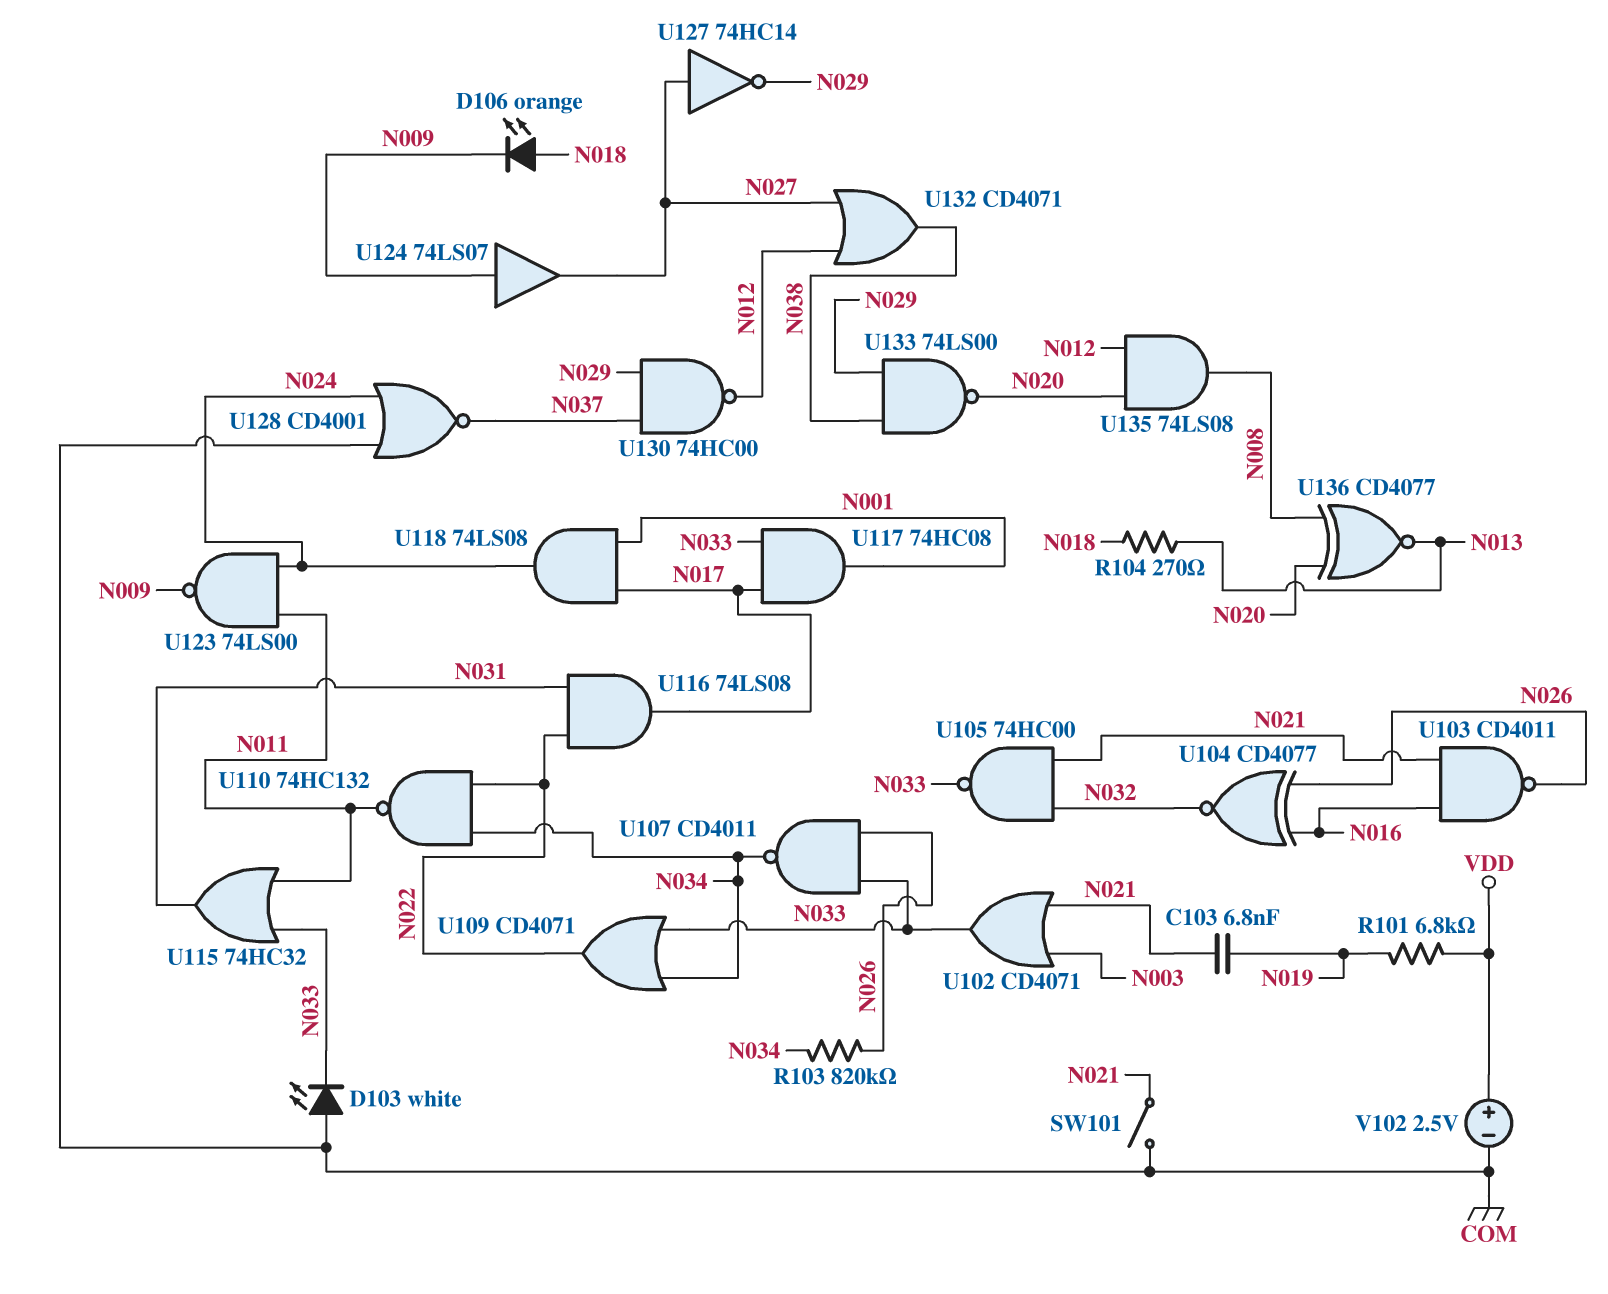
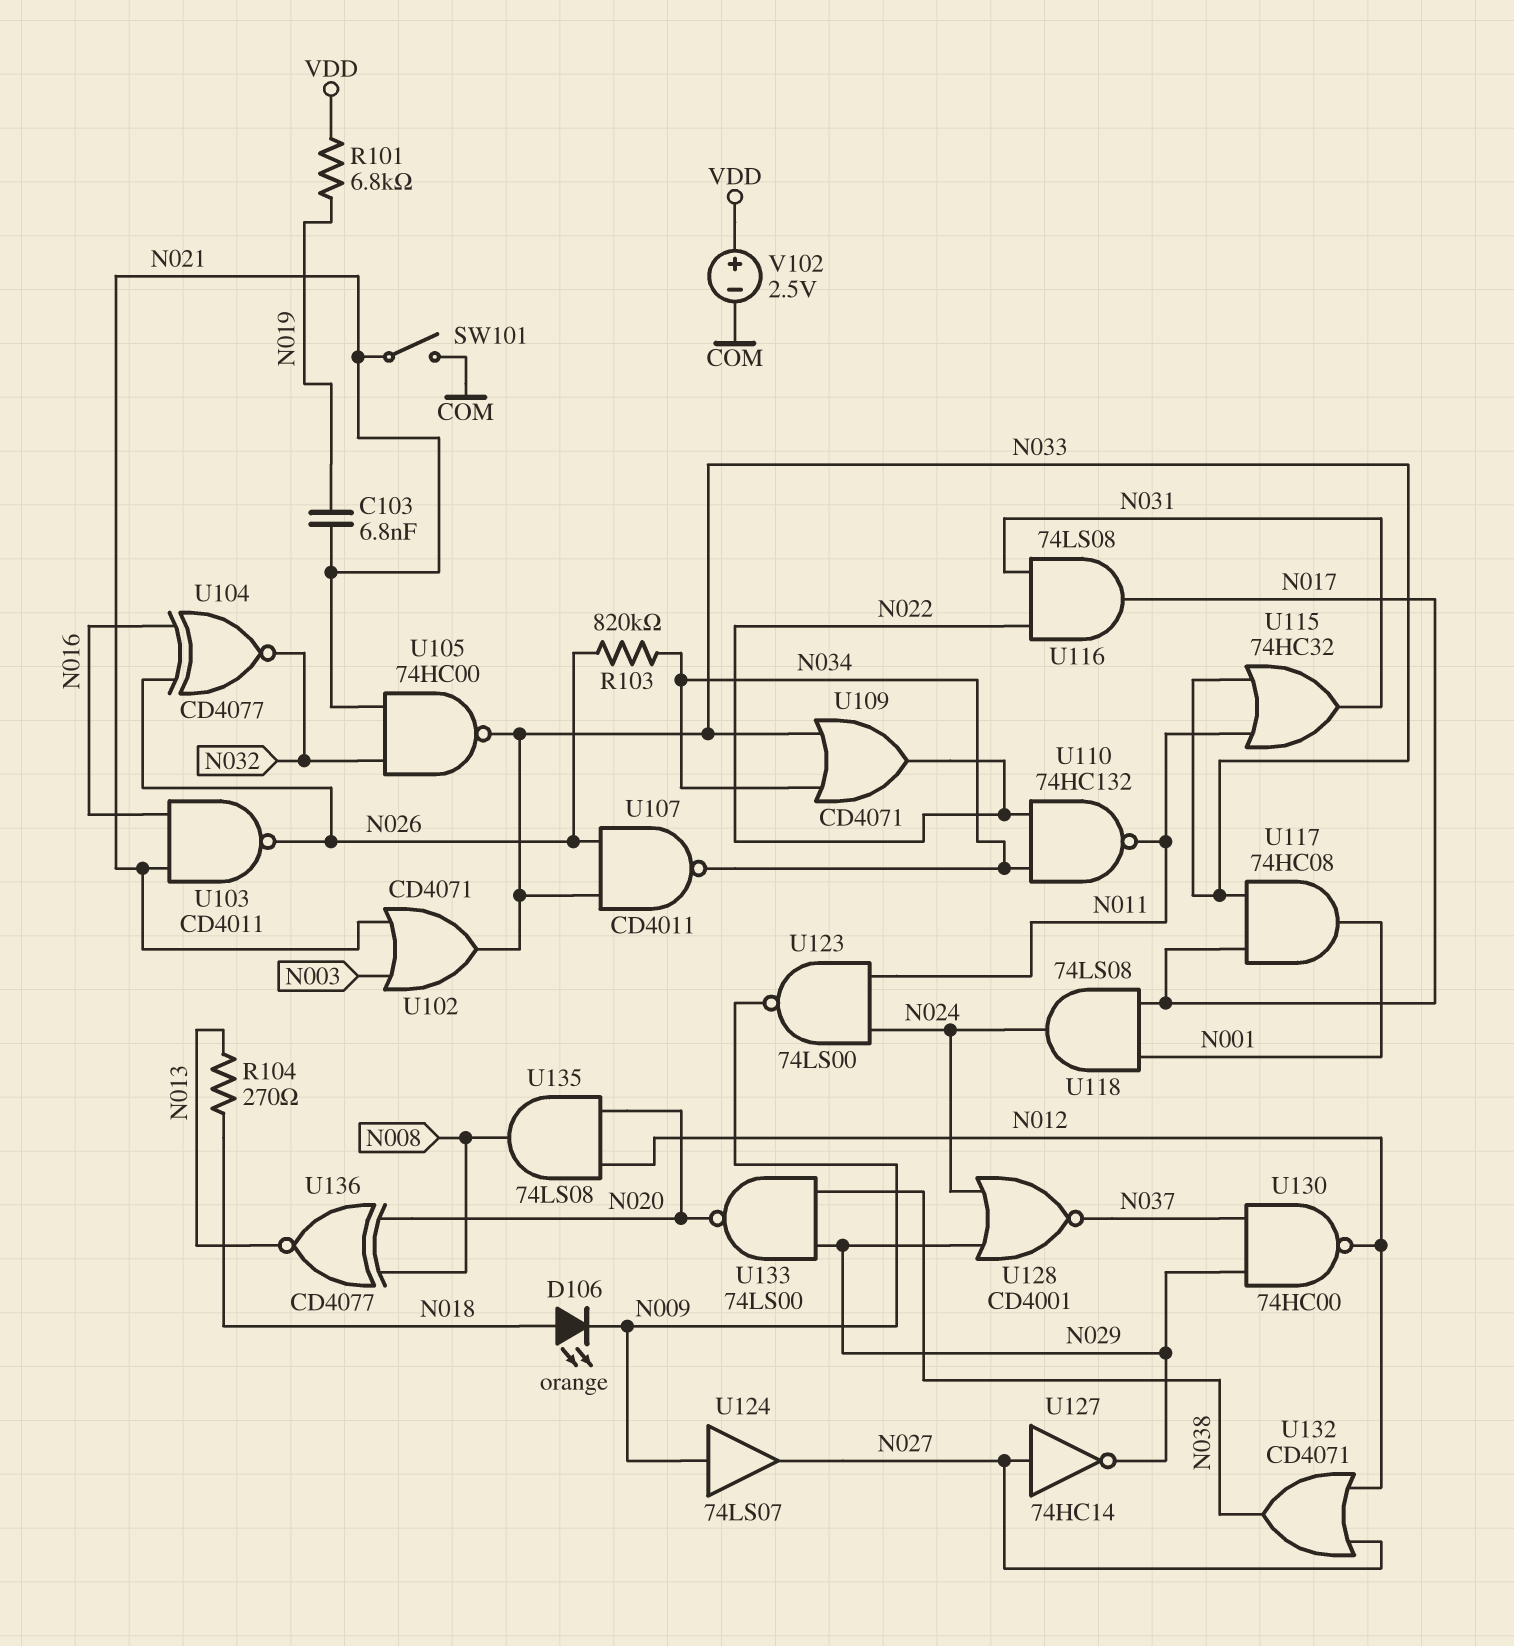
D103: LED white (A COM, K N033) -> none
U128: NOR CD4001 (in COM, in N024, out N037) -> NOR CD4001 (in N024, in N029, out N037)

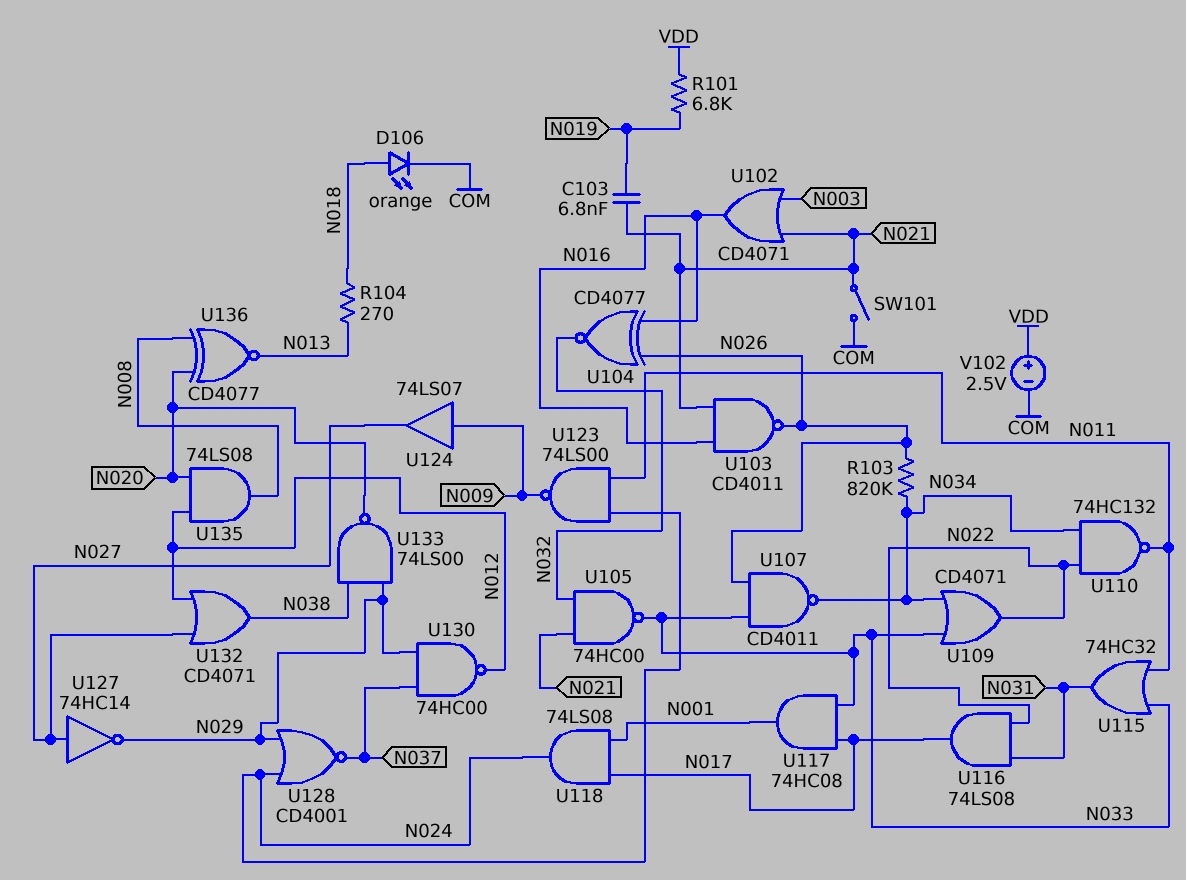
D106: LED orange (A N018, K N009) -> LED orange (A N018, K COM)
U102: OR CD4071 (in N003, in N021, out N033) -> OR CD4071 (in N003, in N021, out N016)

